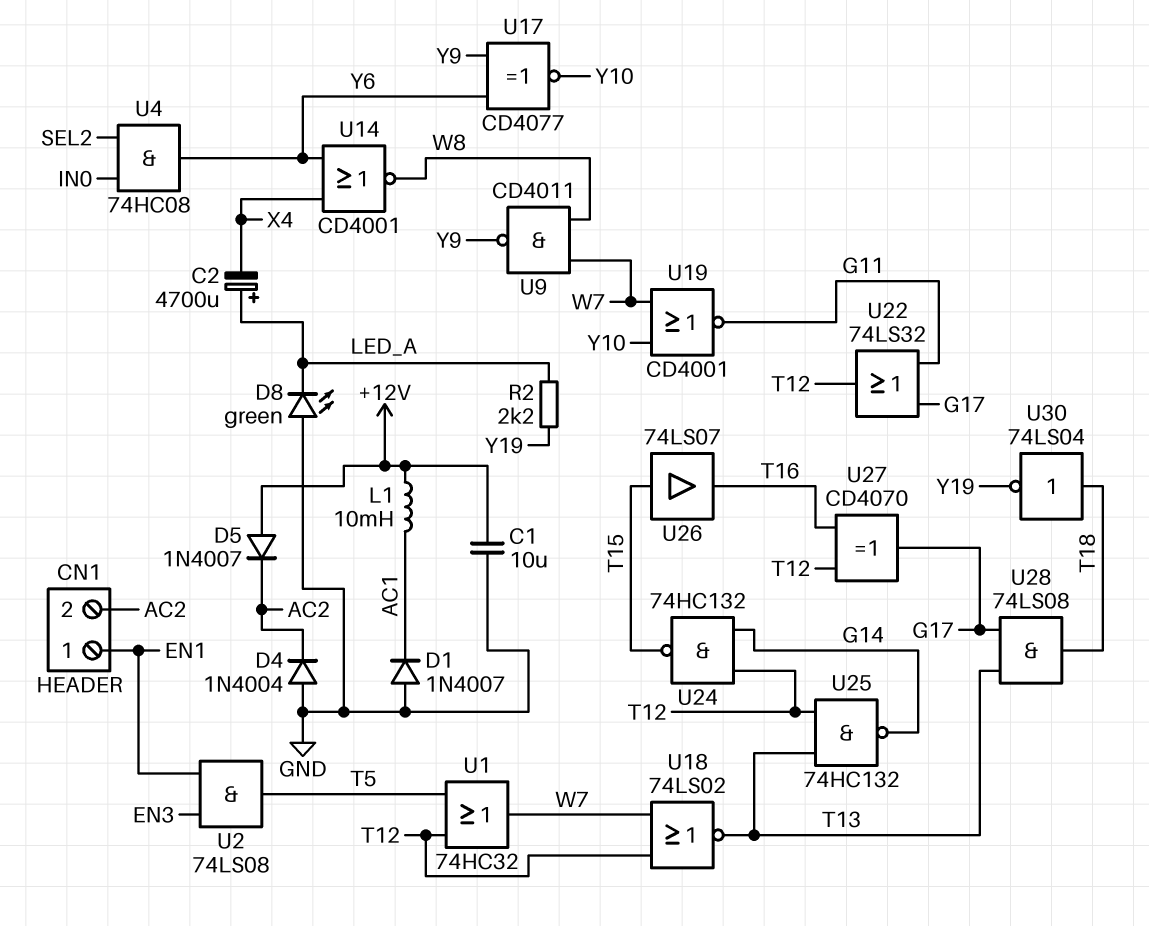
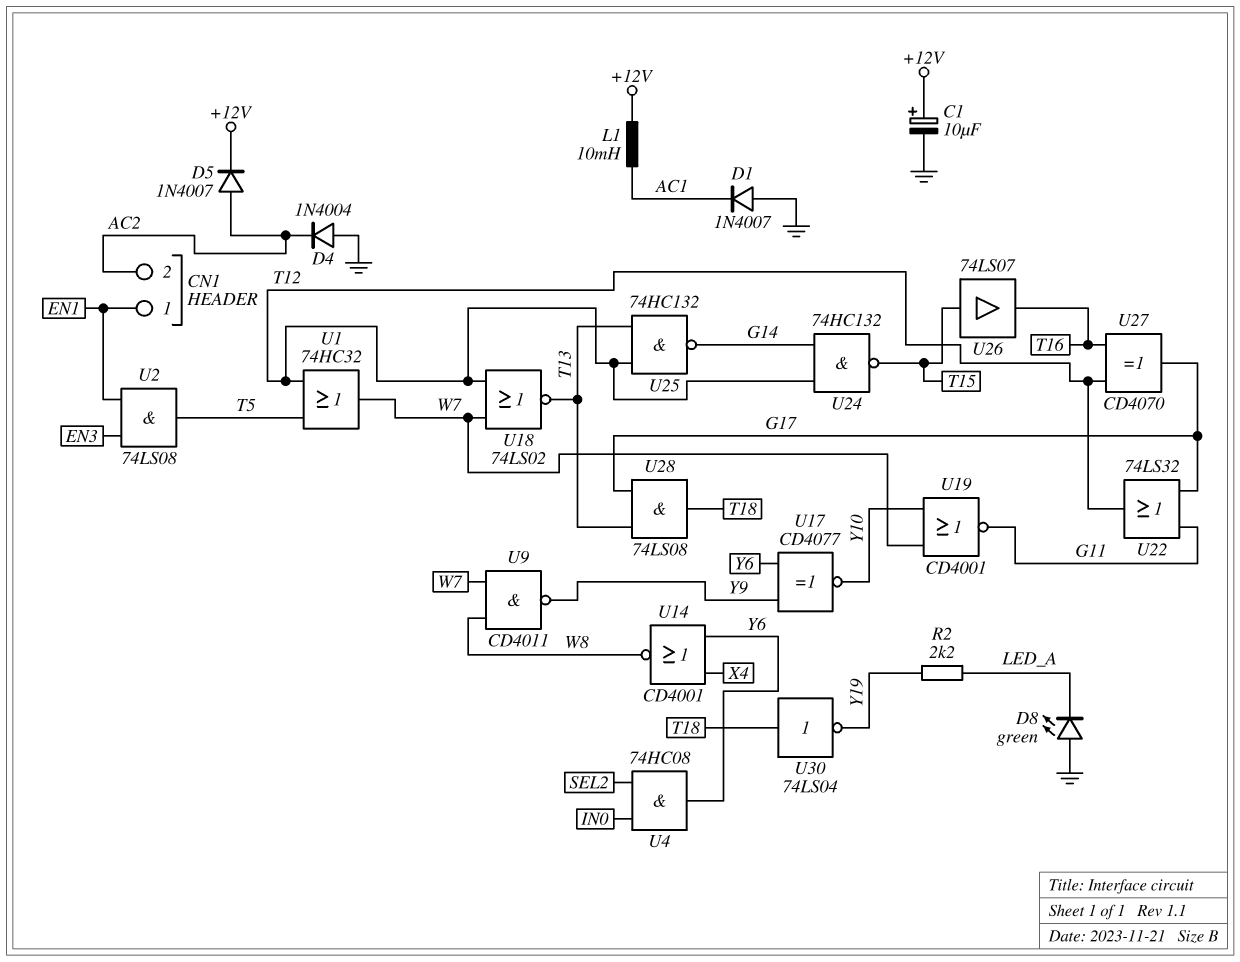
C1: 10uF (+12V, GND) -> 10uF (plus +12V, minus GND)
C2: 4700uF (plus LED_A, minus X4) -> none
D5: diode 1N4007 (A +12V, K AC2) -> diode 1N4007 (A AC2, K +12V)

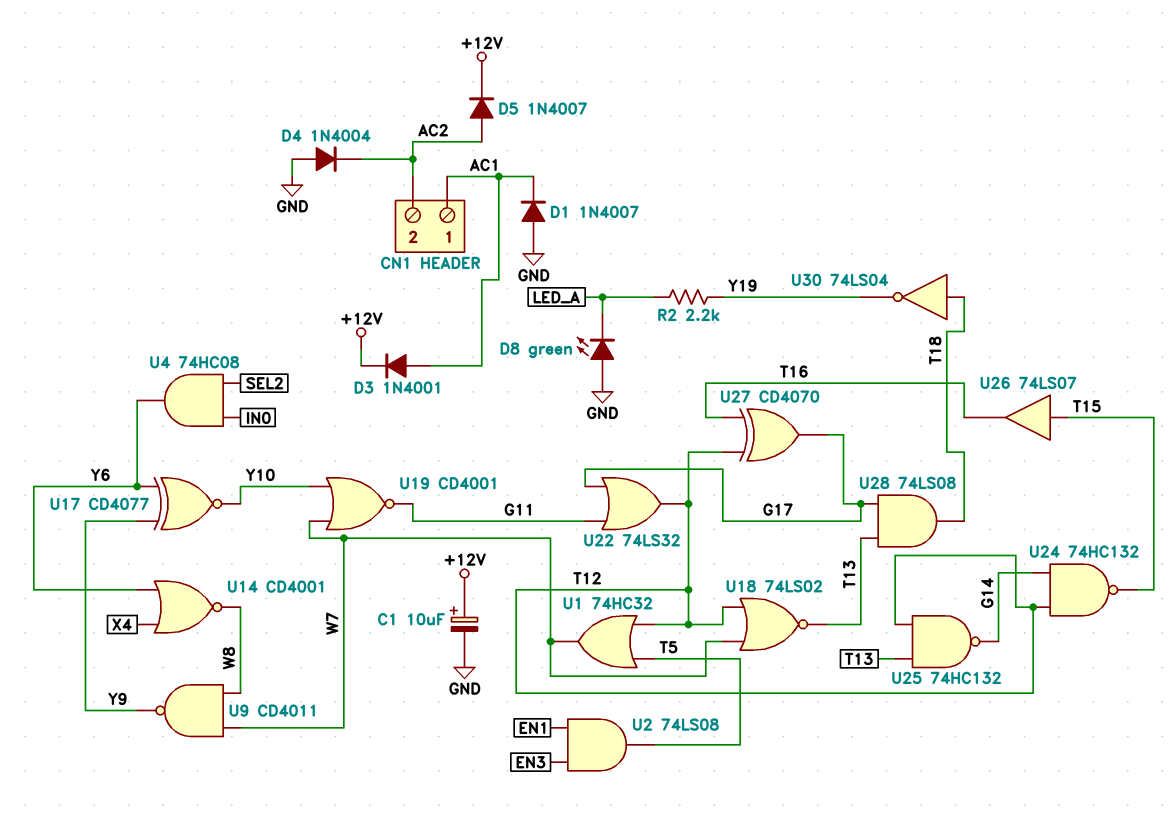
CN1 pin 1: EN1 -> AC1
D3: none -> diode 1N4001 (A AC1, K +12V)
L1: 10mH (+12V, AC1) -> none

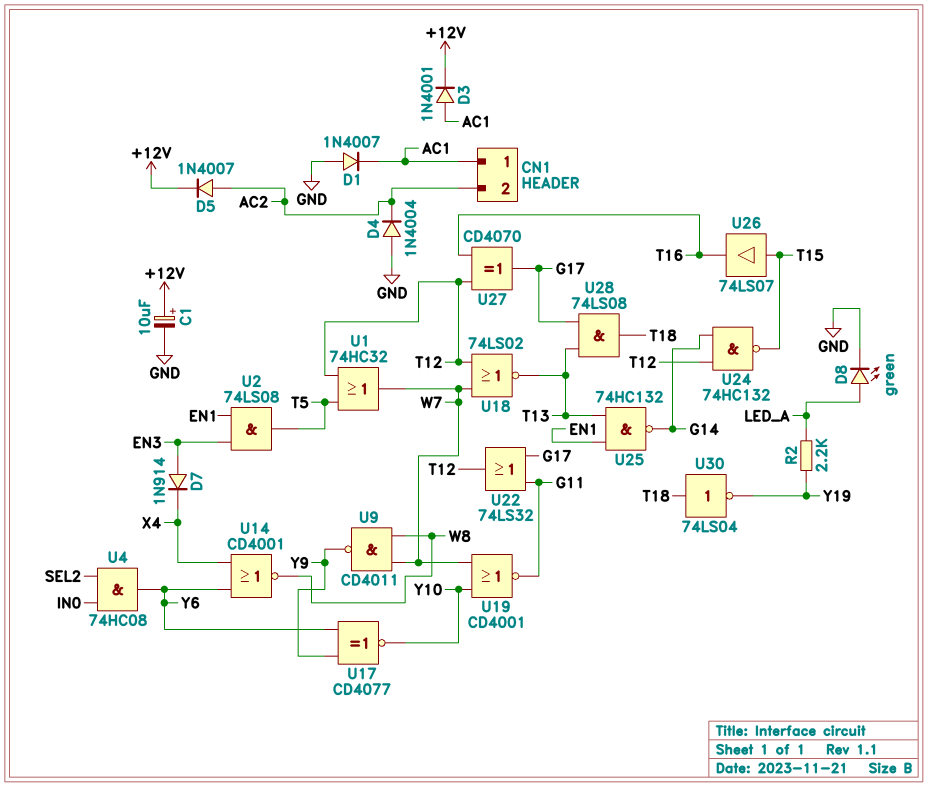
D7: none -> diode 1N914 (A EN3, K X4)
D8: LED green (A GND, K LED_A) -> LED green (A LED_A, K GND)
U25: NAND 74HC132 (in T12, in T13, out G14) -> NAND 74HC132 (in EN1, in T13, out G14)

